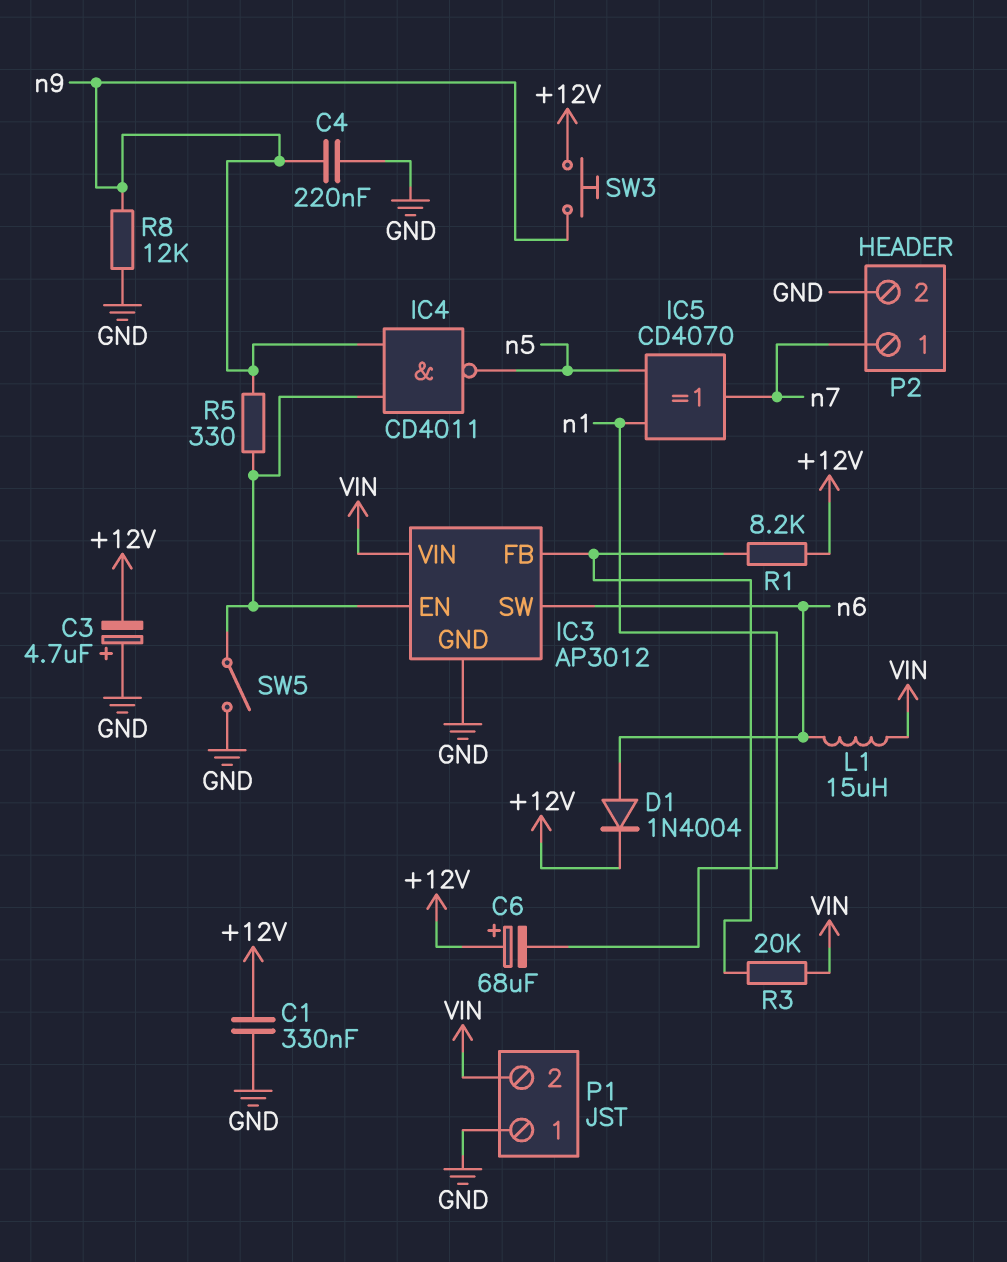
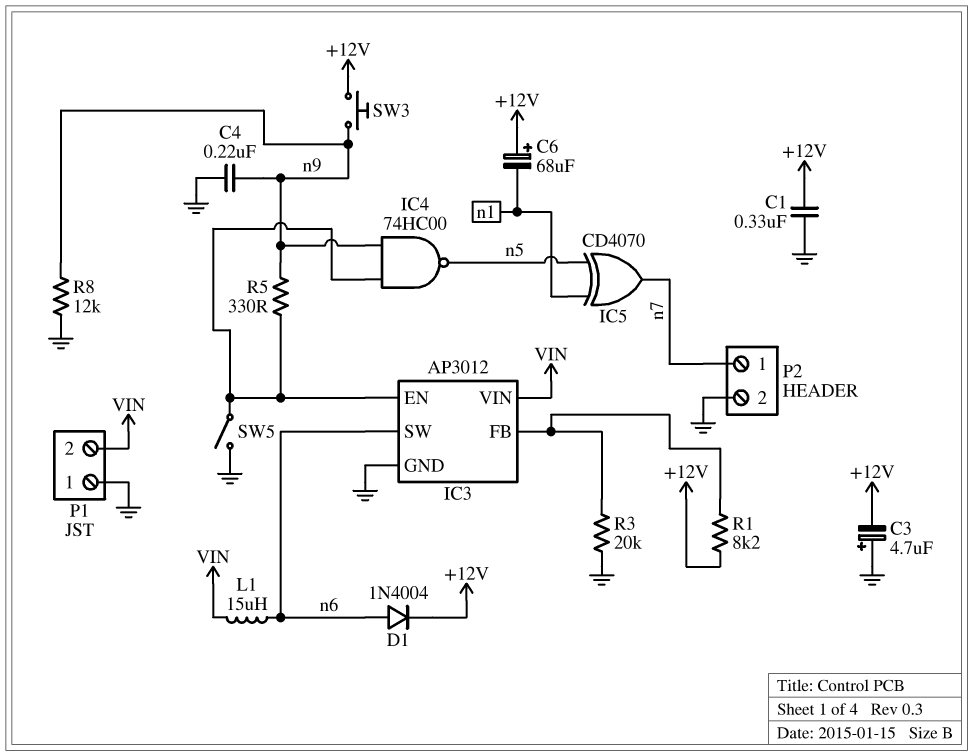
IC4: NAND CD4011 (in IC3/EN, in n9, out n5) -> NAND 74HC00 (in IC3/EN, in n9, out n5)
R3: 20k (IC3/FB, VIN) -> 20k (GND, IC3/FB)

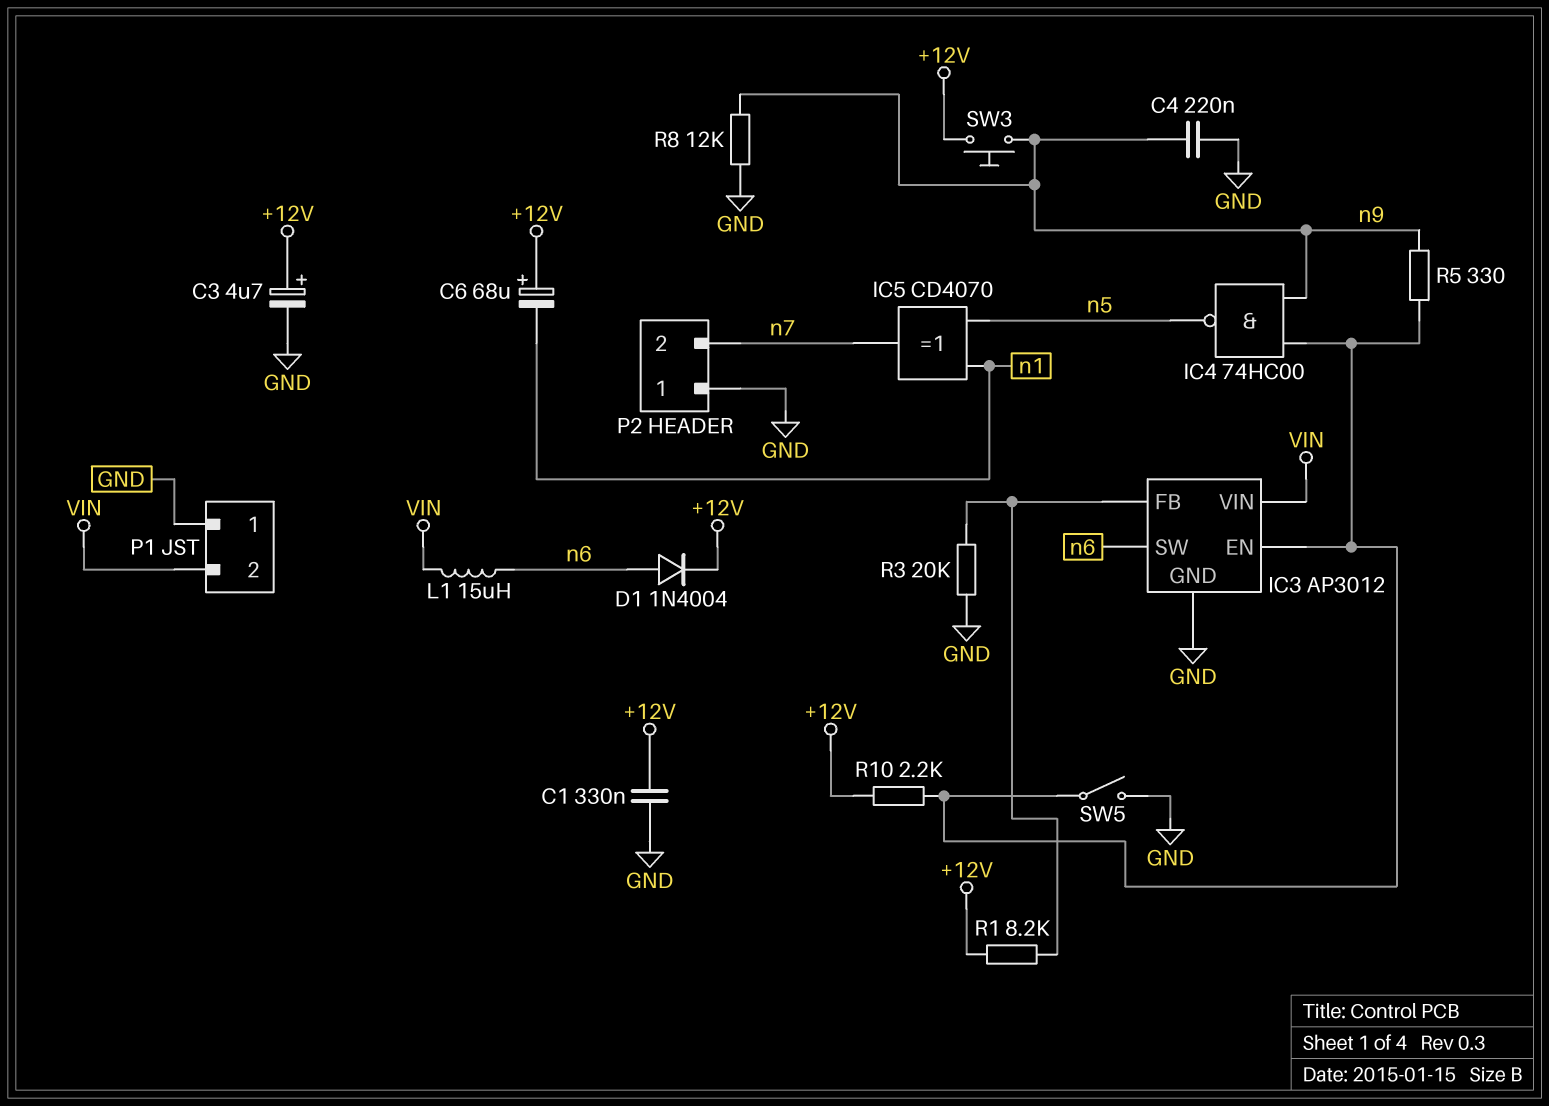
C3: 4.7uF (plus GND, minus +12V) -> 4.7uF (plus +12V, minus GND)
P2 pin 1: n7 -> GND
P2 pin 2: GND -> n7
R10: none -> 2.2k (+12V, IC3/EN)

